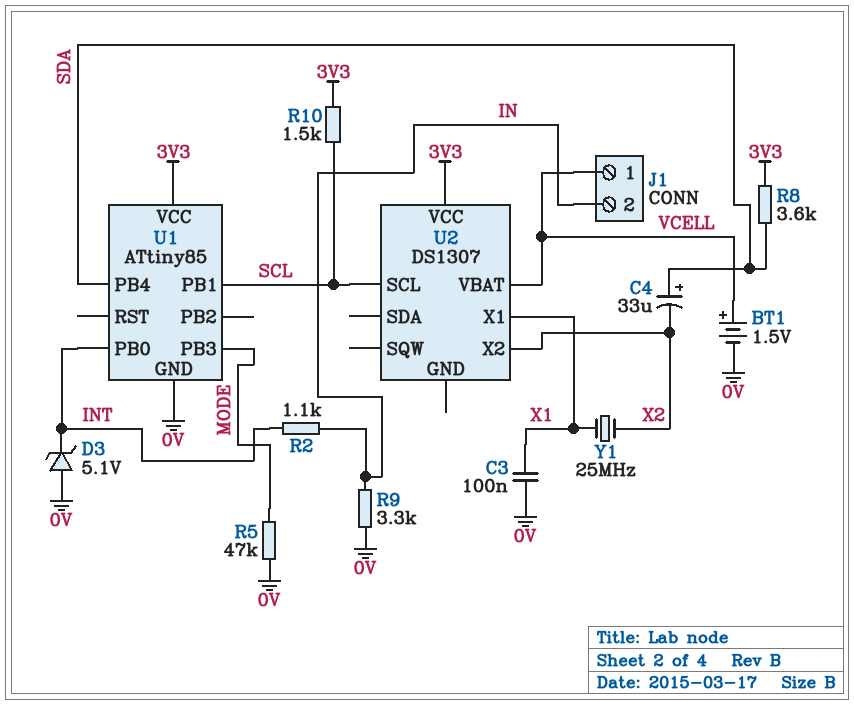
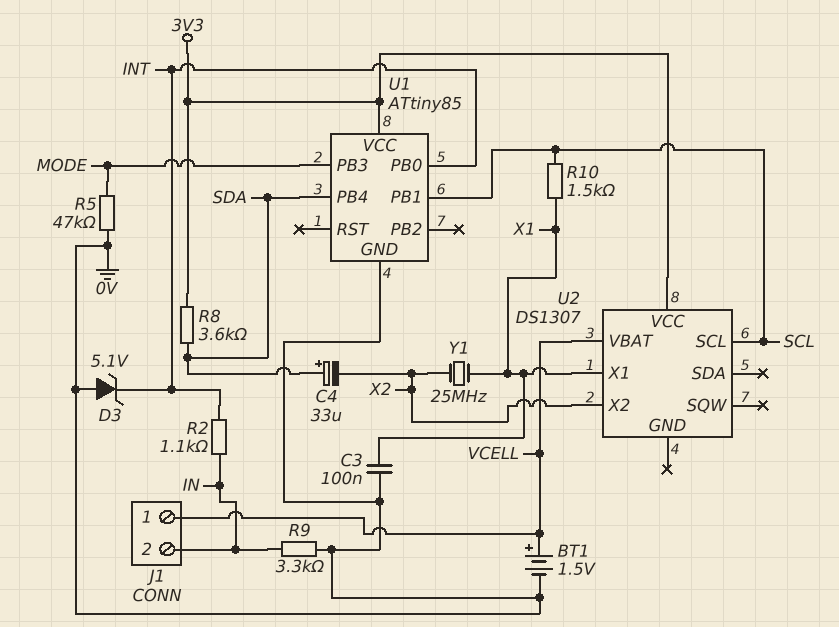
R10: 1.5k (3V3, SCL) -> 1.5k (SCL, X1)

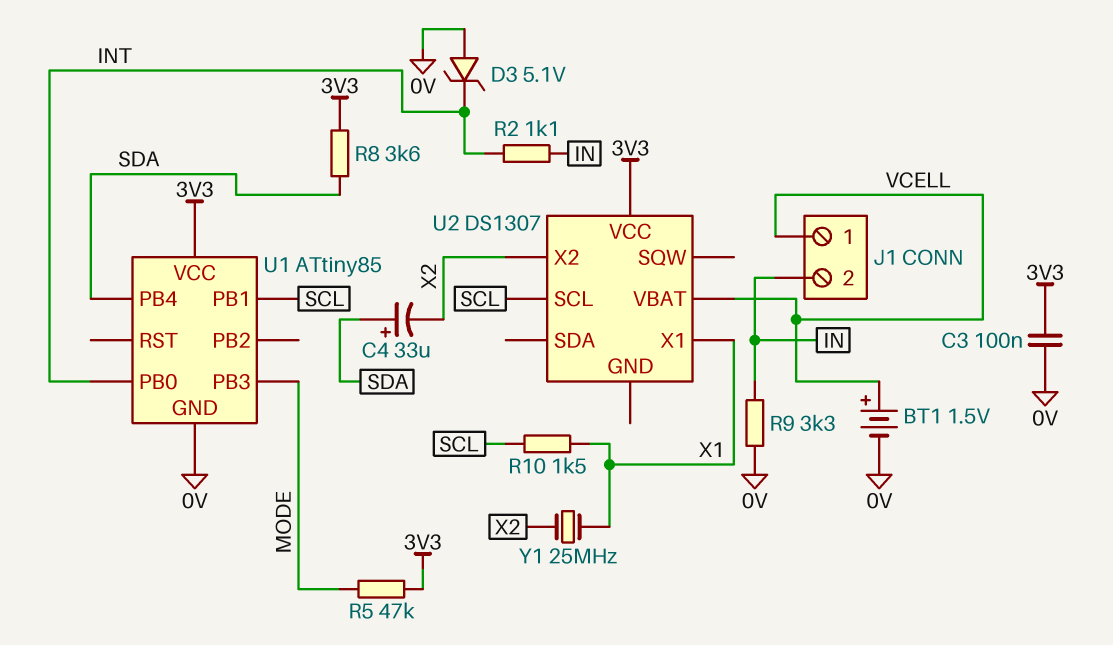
C3: 100nF (0V, X1) -> 100nF (0V, 3V3)
R5: 47k (0V, MODE) -> 47k (3V3, MODE)

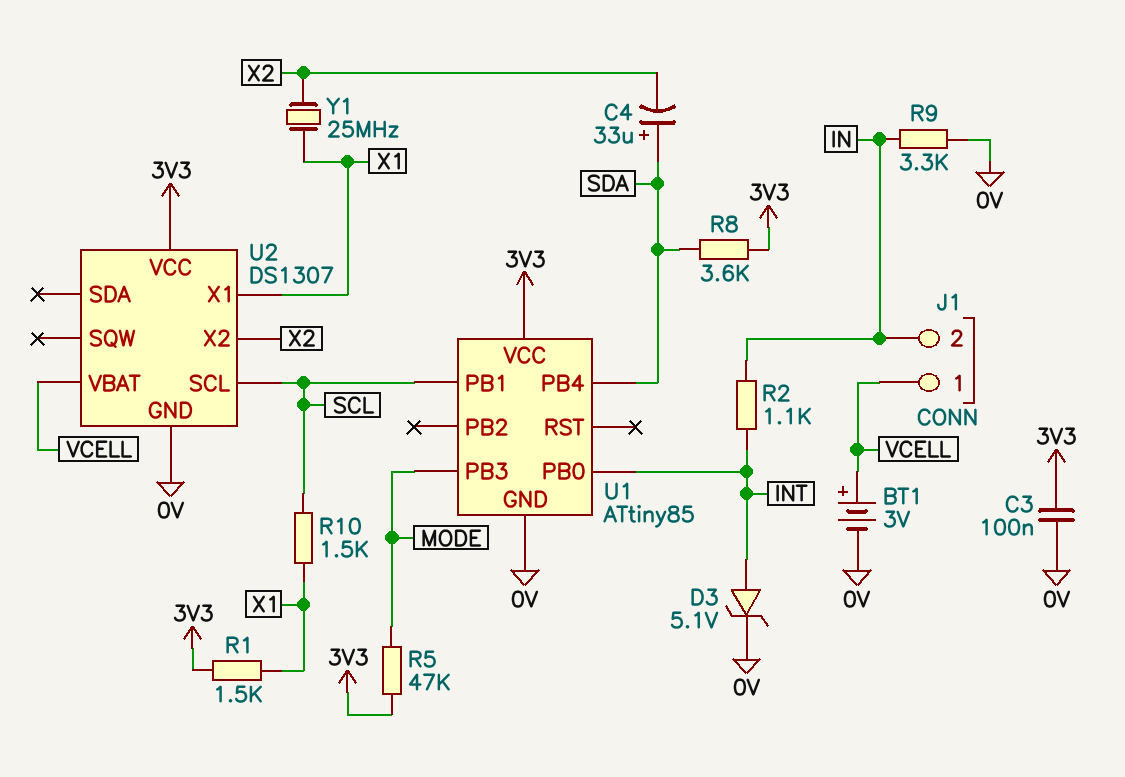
BT1: 1.5V (plus VCELL, minus 0V) -> 3V (plus VCELL, minus 0V)
D3: zener 5.1V (A 0V, K INT) -> zener 5.1V (A INT, K 0V)
R1: none -> 1.5k (3V3, X1)
U2 pin GND: none -> 0V

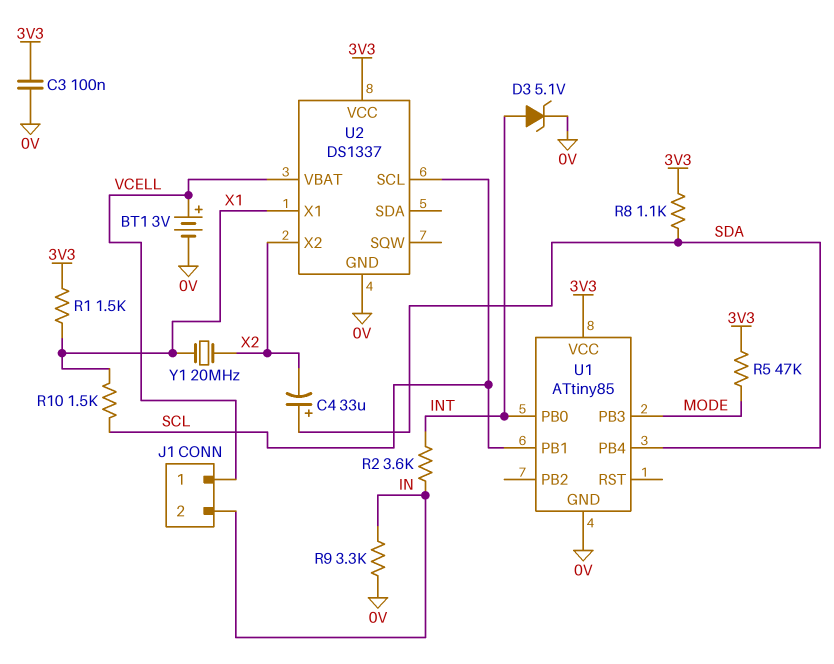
R2: 1.1k (IN, INT) -> 3.6k (IN, INT)
R8: 3.6k (3V3, SDA) -> 1.1k (3V3, SDA)
U2: DS1307 -> DS1337
Y1: 25MHz (X1, X2) -> 20MHz (X1, X2)

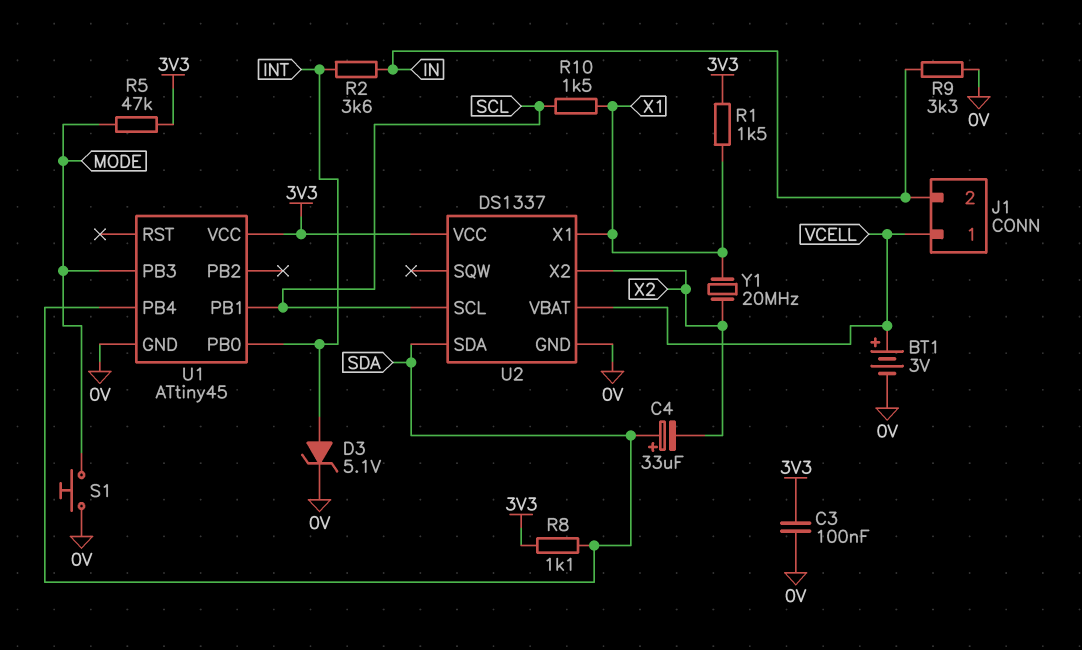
S1: none -> button (0V, MODE)
U1: ATtiny85 -> ATtiny45
U2 pin SDA: none -> SDA

